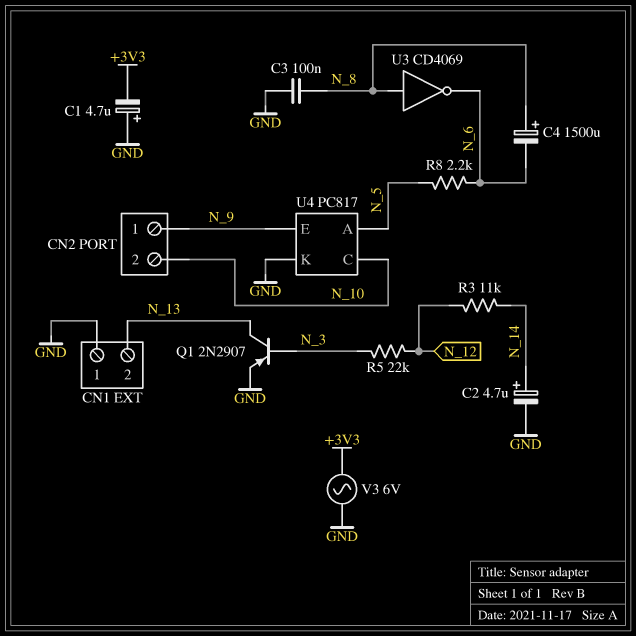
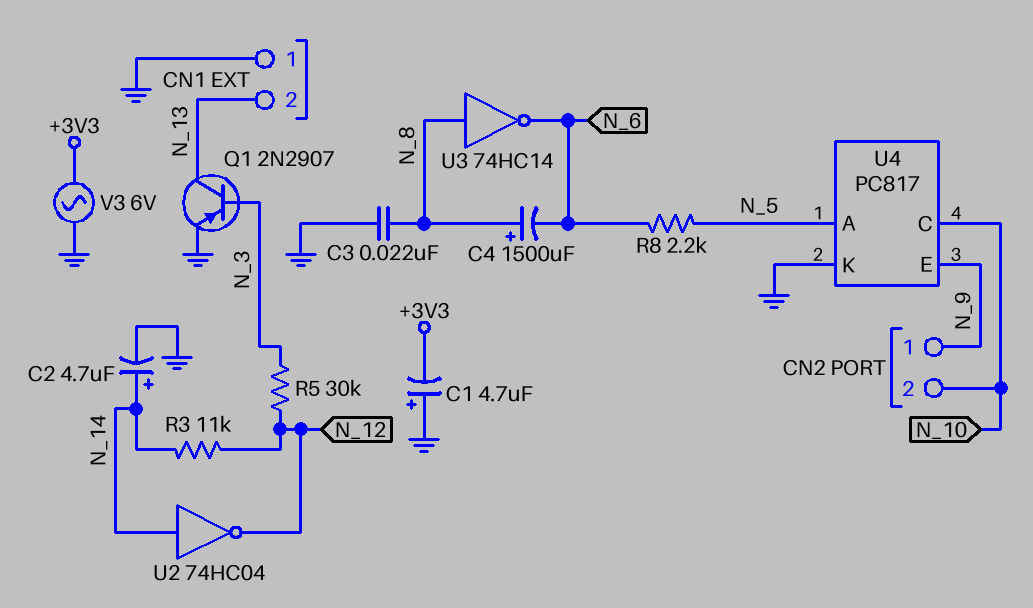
C3: 100nF (GND, N_8) -> 22nF (GND, N_8)
R5: 22k (N_3, N_12) -> 30k (N_3, N_12)
U2: none -> NOT 74HC04 (in N_14, out N_12)
U3: NOT CD4069 (in N_8, out N_6) -> NOT 74HC14 (in N_8, out N_6)

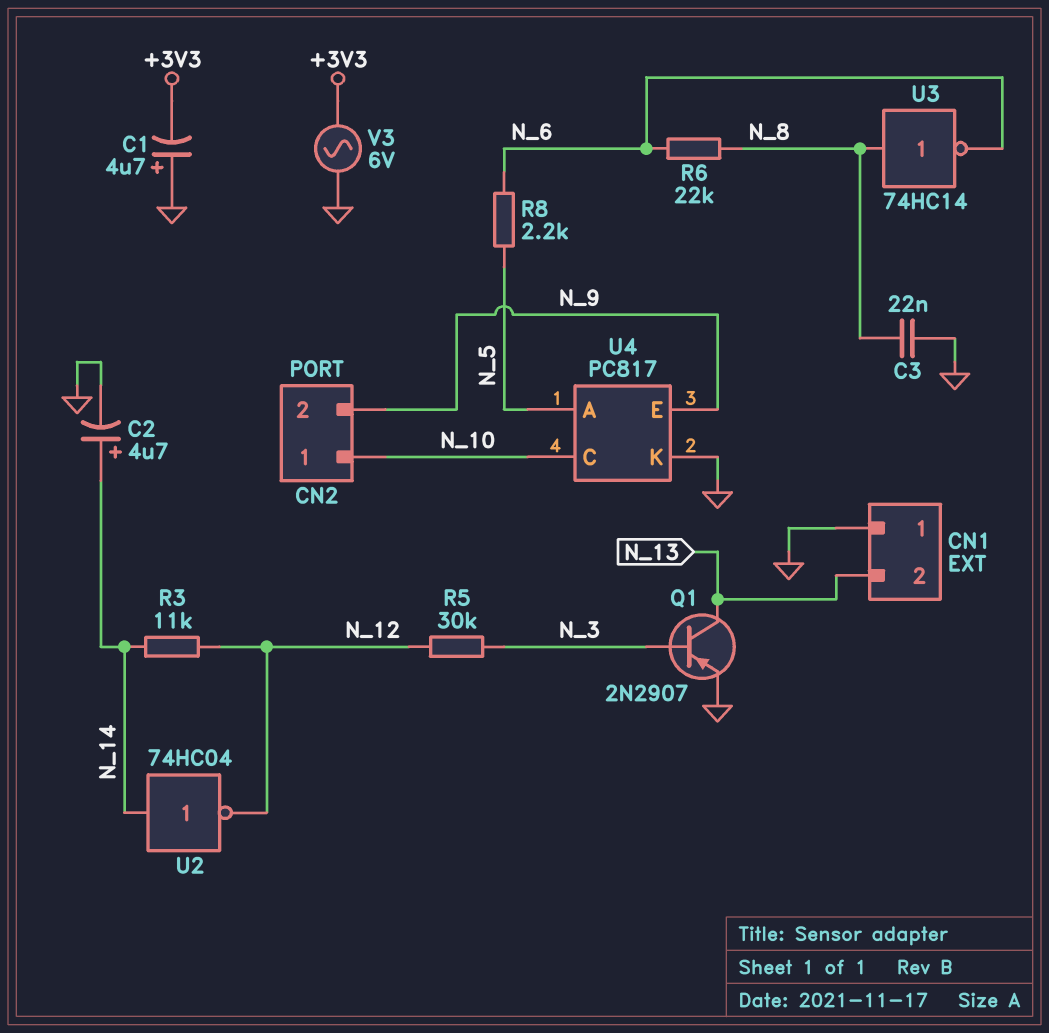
C4: 1500uF (plus N_8, minus N_6) -> none
CN2 pin 1: N_9 -> N_10
CN2 pin 2: N_10 -> N_9
R6: none -> 22k (N_6, N_8)

